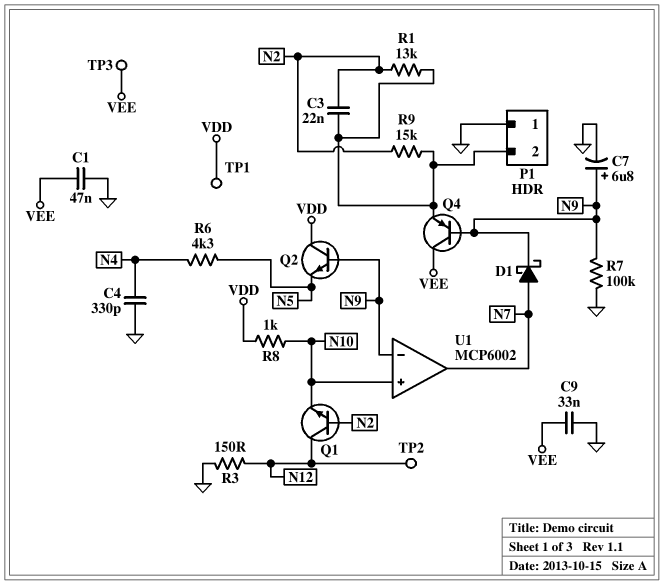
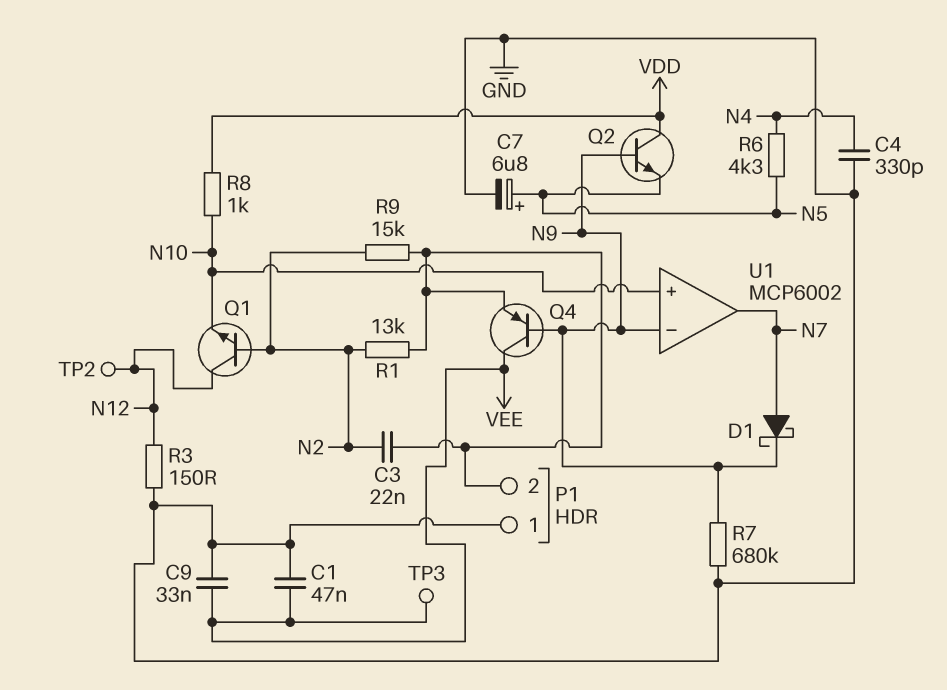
C7: 6.8uF (plus N9, minus GND) -> 6.8uF (plus N5, minus GND)
R7: 100k (GND, N9) -> 680k (GND, N9)
TP1: test point (VDD) -> none

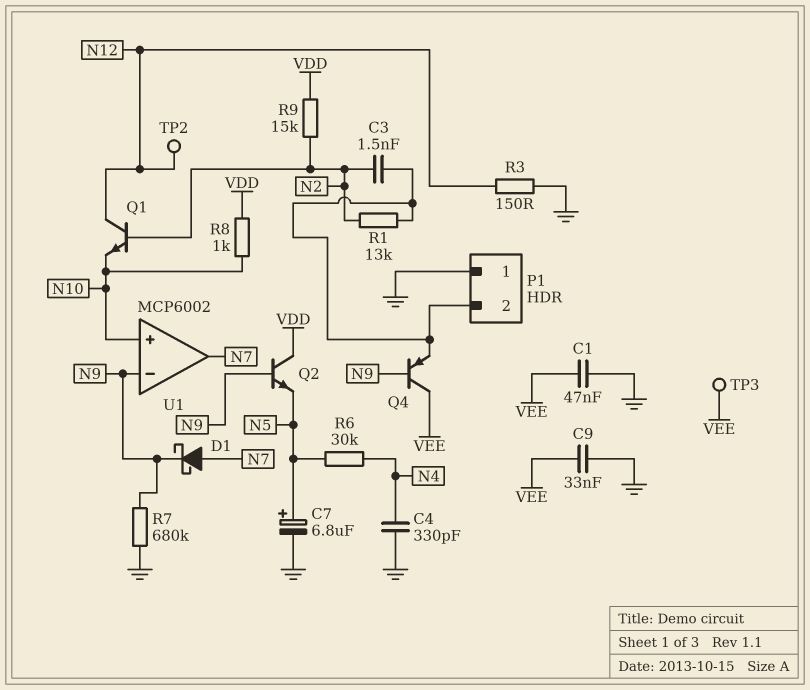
C3: 22nF (N2, P1/2) -> 1.5nF (N2, P1/2)
R6: 4.3k (N4, N5) -> 30k (N4, N5)
R9: 15k (N2, P1/2) -> 15k (N2, VDD)

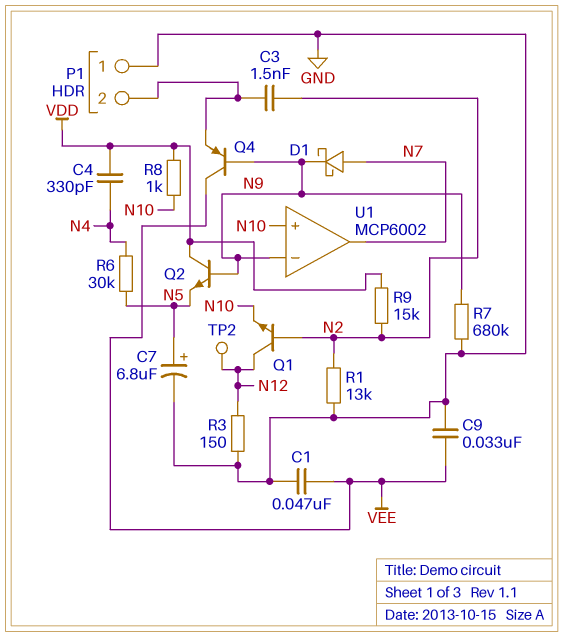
C4: 330pF (GND, N4) -> 330pF (N4, VDD)
R1: 13k (N2, P1/2) -> 13k (GND, N2)
TP3: test point (VEE) -> none

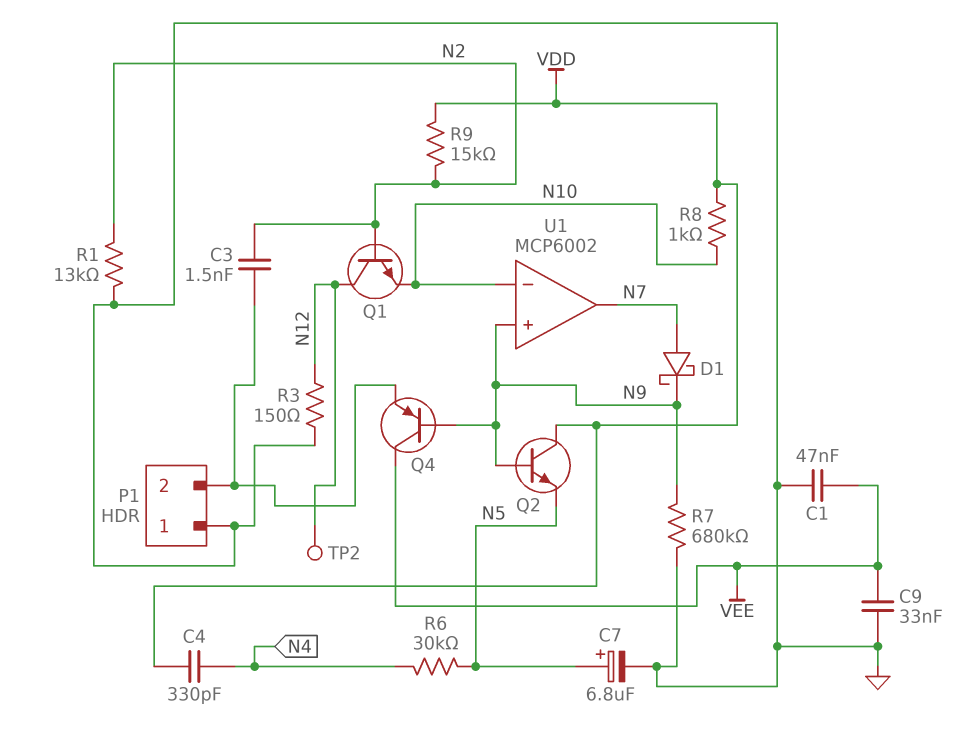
U1 pin in+: N10 -> N9
U1 pin in-: N9 -> N10

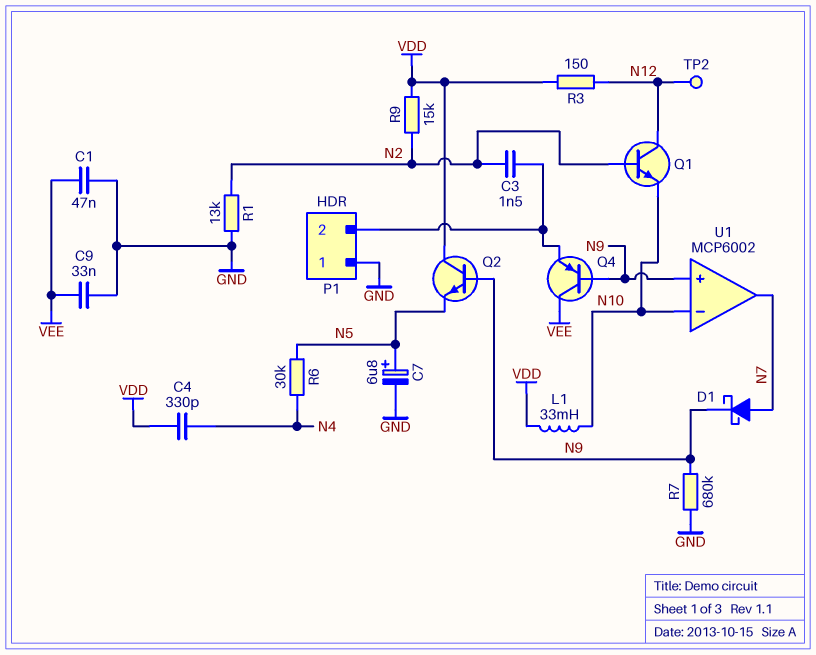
L1: none -> 33mH (N10, VDD)
R3: 150 (GND, N12) -> 150 (N12, VDD)
R8: 1k (N10, VDD) -> none

